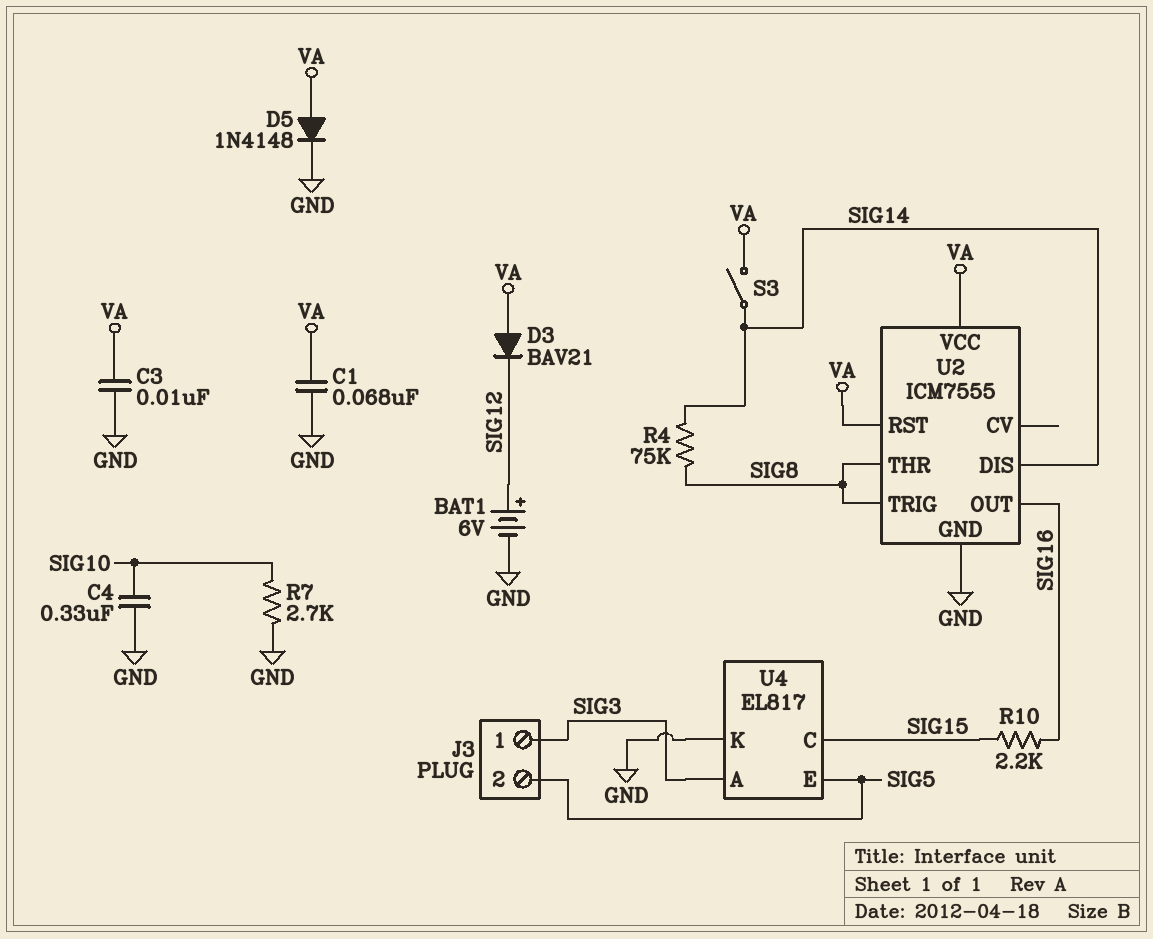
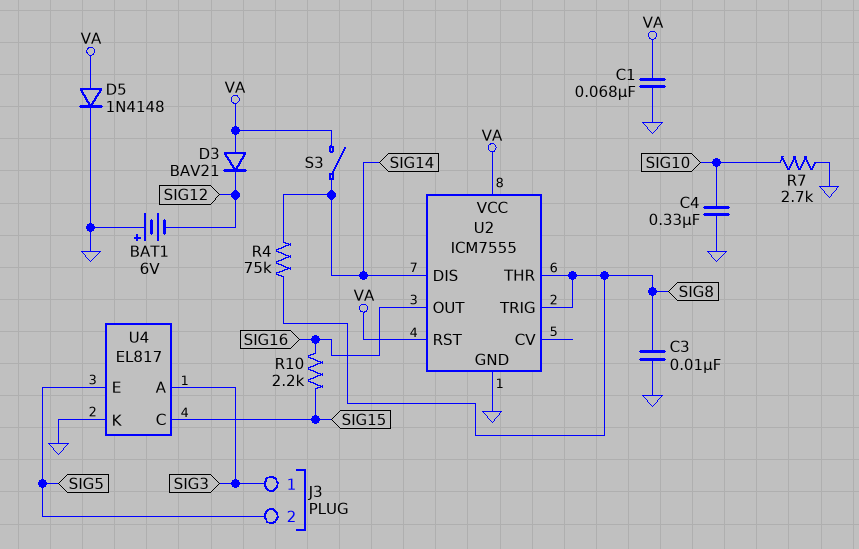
BAT1: 6V (plus SIG12, minus GND) -> 6V (plus GND, minus SIG12)
C3: 10nF (GND, VA) -> 10nF (GND, SIG8)

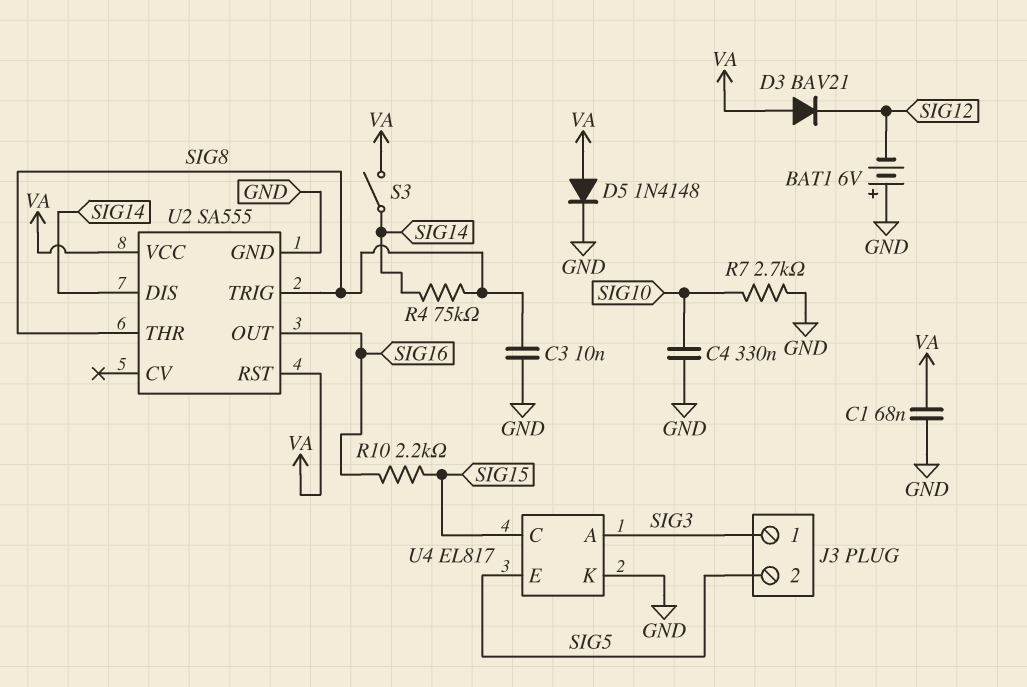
U2: ICM7555 -> SA555

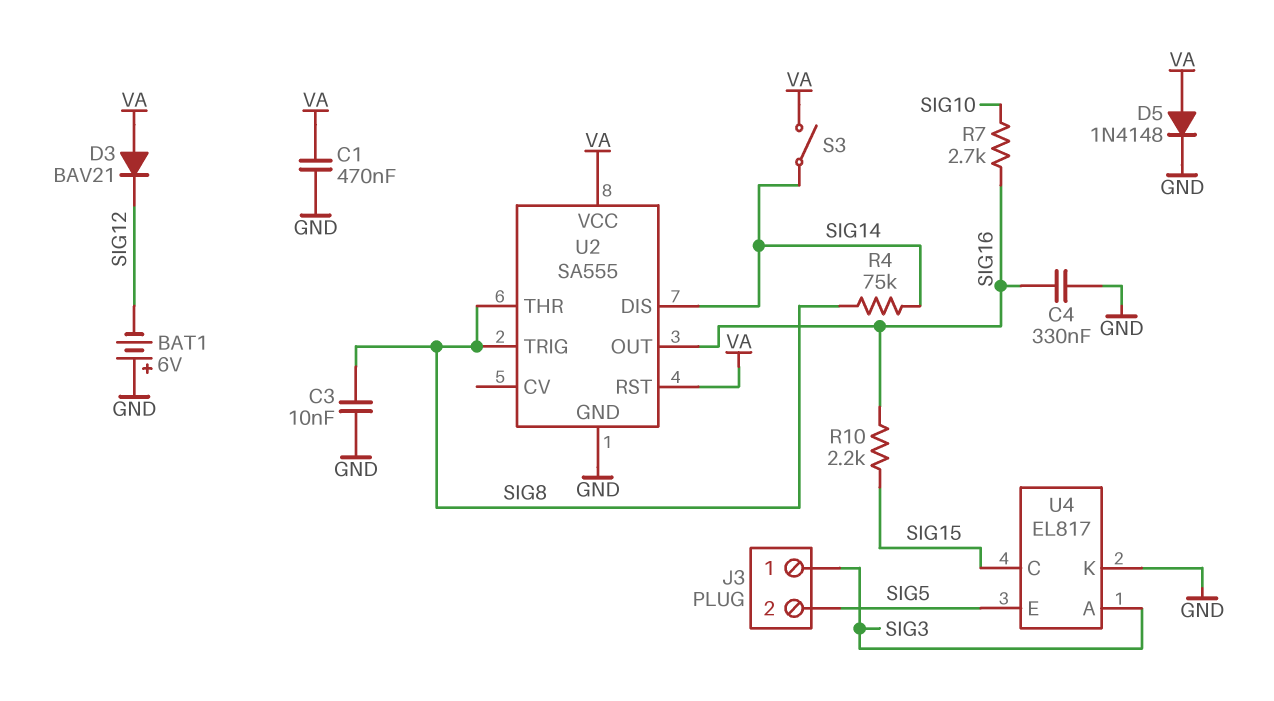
C1: 68nF (GND, VA) -> 470nF (GND, VA)
C4: 330nF (GND, SIG10) -> 330nF (GND, SIG16)
R7: 2.7k (GND, SIG10) -> 2.7k (SIG10, SIG16)

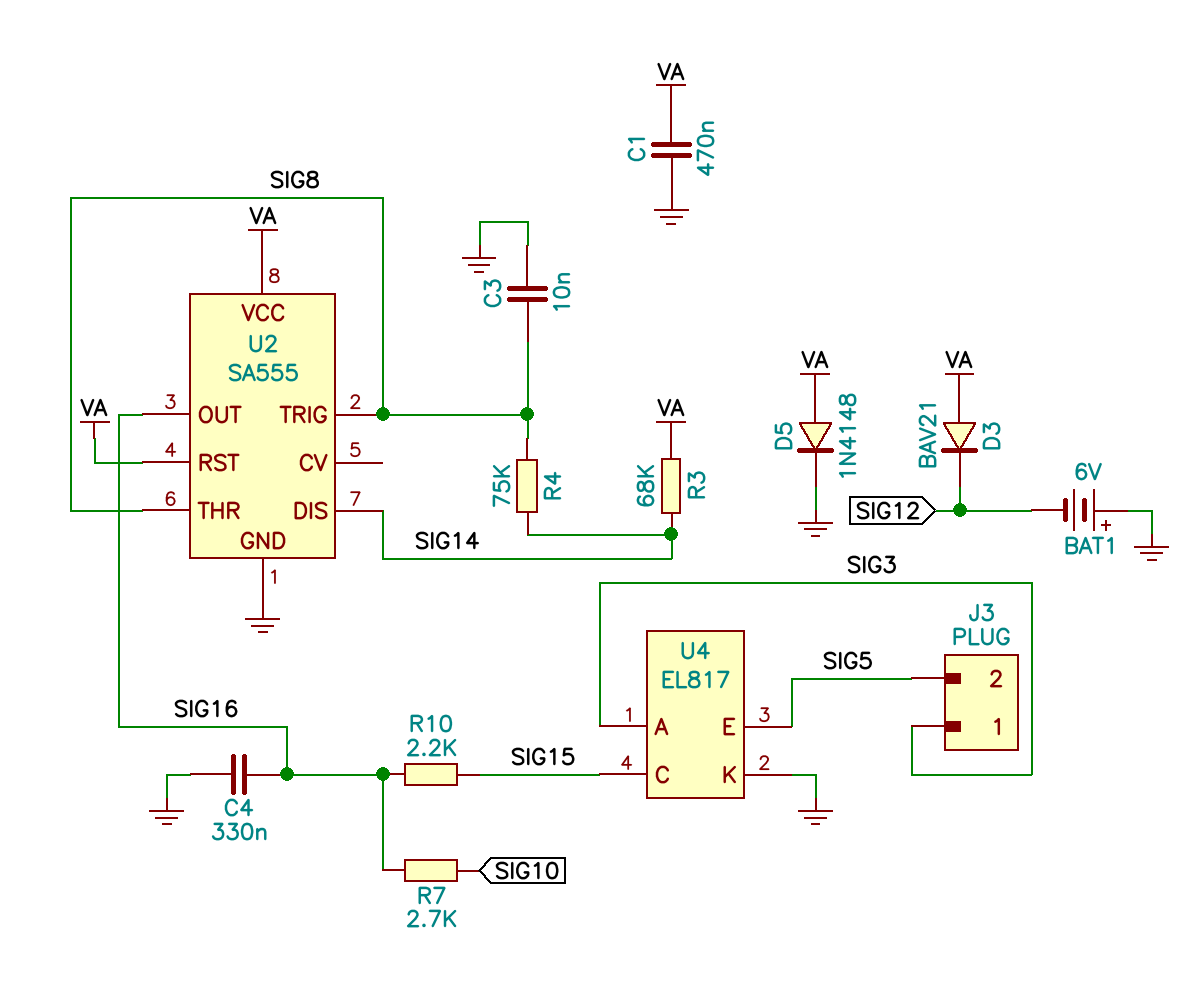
R3: none -> 68k (SIG14, VA)
S3: switch (SIG14, VA) -> none

